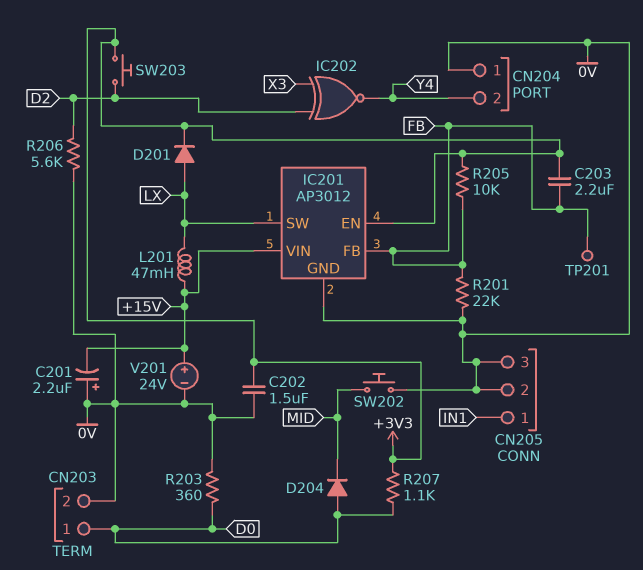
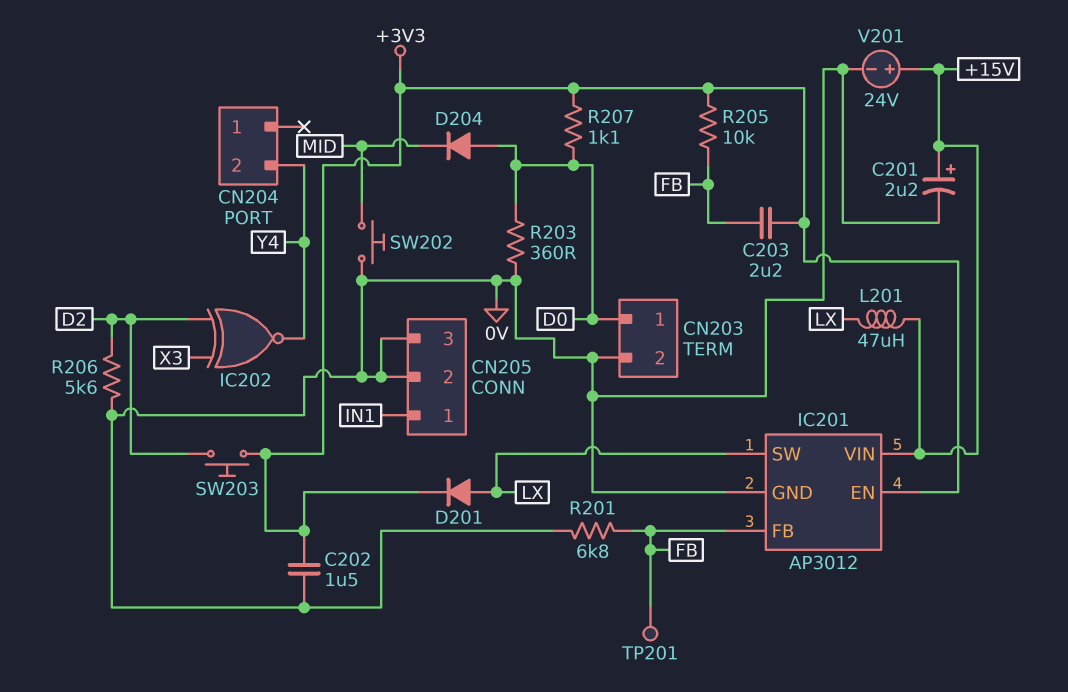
C201: 2.2uF (plus 0V, minus +15V) -> 2.2uF (plus +15V, minus 0V)
CN204 pin 1: 0V -> none
L201: 47mH (+15V, LX) -> 47uH (+15V, LX)
R201: 22k (0V, FB) -> 6.8k (0V, FB)

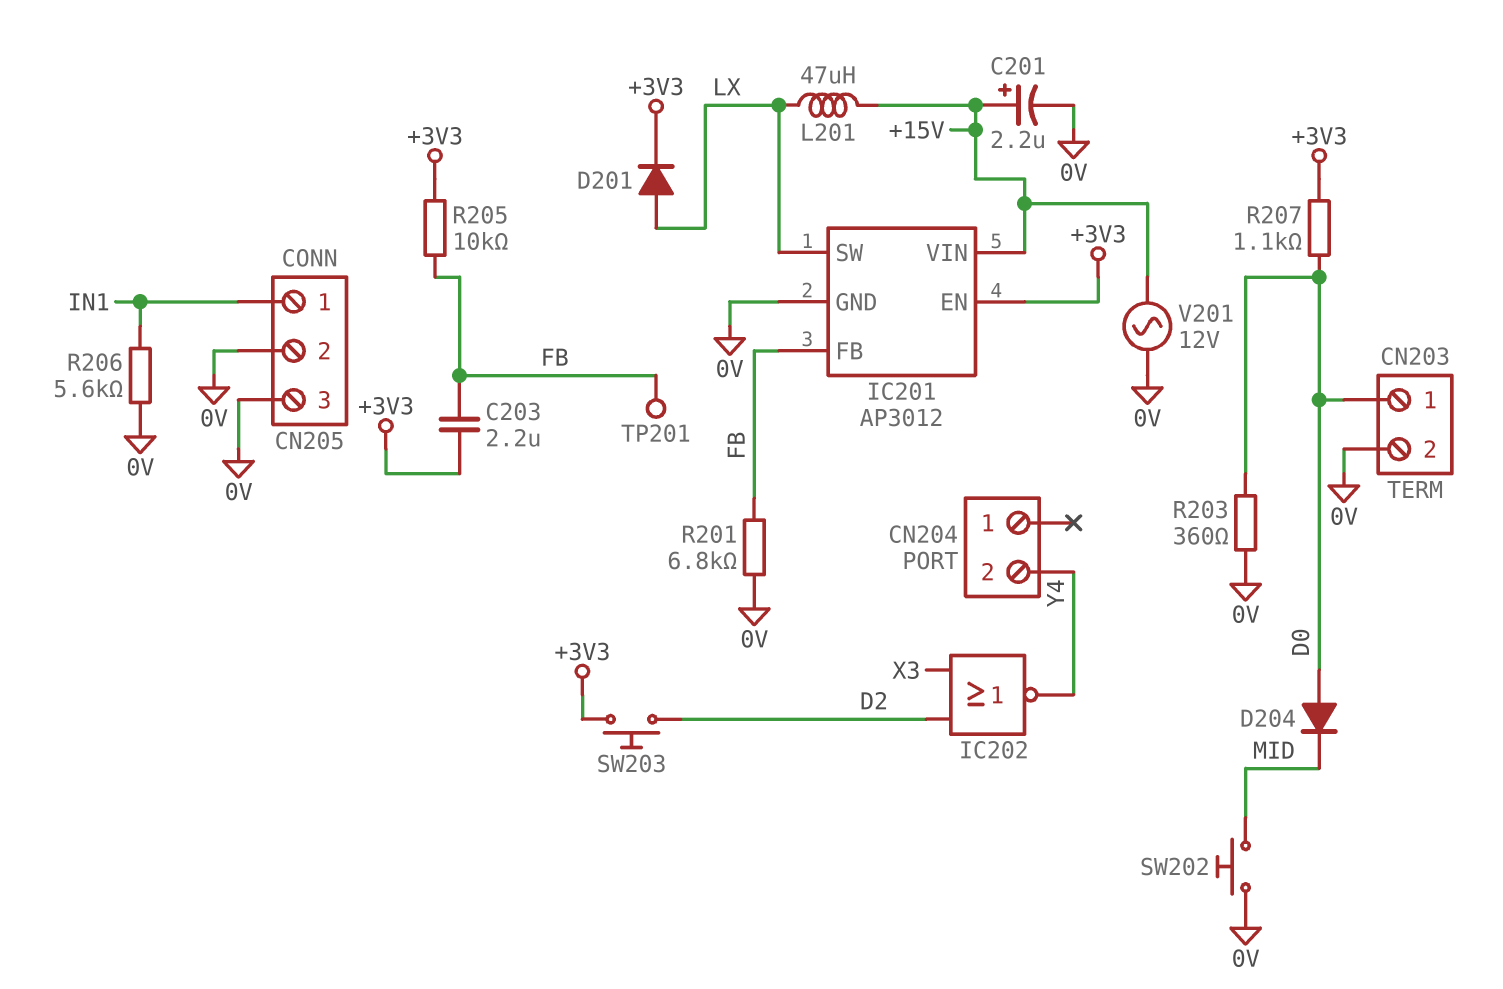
C202: 1.5uF (+3V3, 0V) -> none
IC202: XNOR (in D2, in X3, out Y4) -> NOR (in D2, in X3, out Y4)
R206: 5.6k (0V, D2) -> 5.6k (0V, IN1)
V201: 24V (plus +15V, minus 0V) -> AC 12V (+15V, 0V)

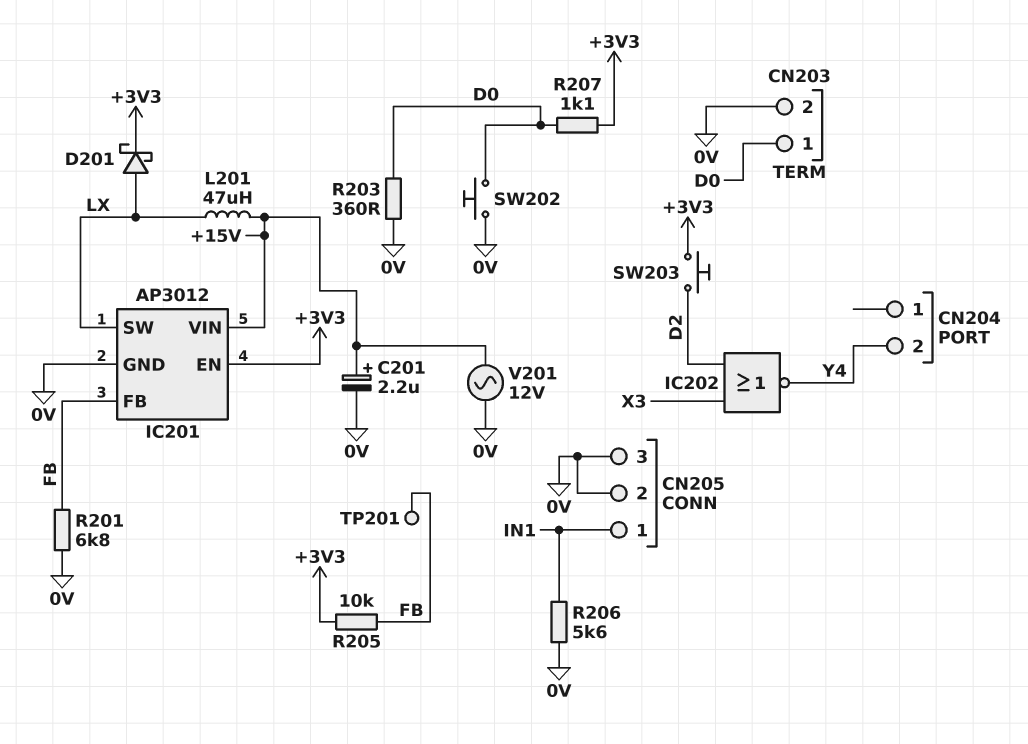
C203: 2.2uF (+3V3, FB) -> none
D201: diode (A LX, K +3V3) -> schottky (A LX, K +3V3)
D204: diode (A D0, K MID) -> none
SW202: button (0V, MID) -> button (0V, D0)

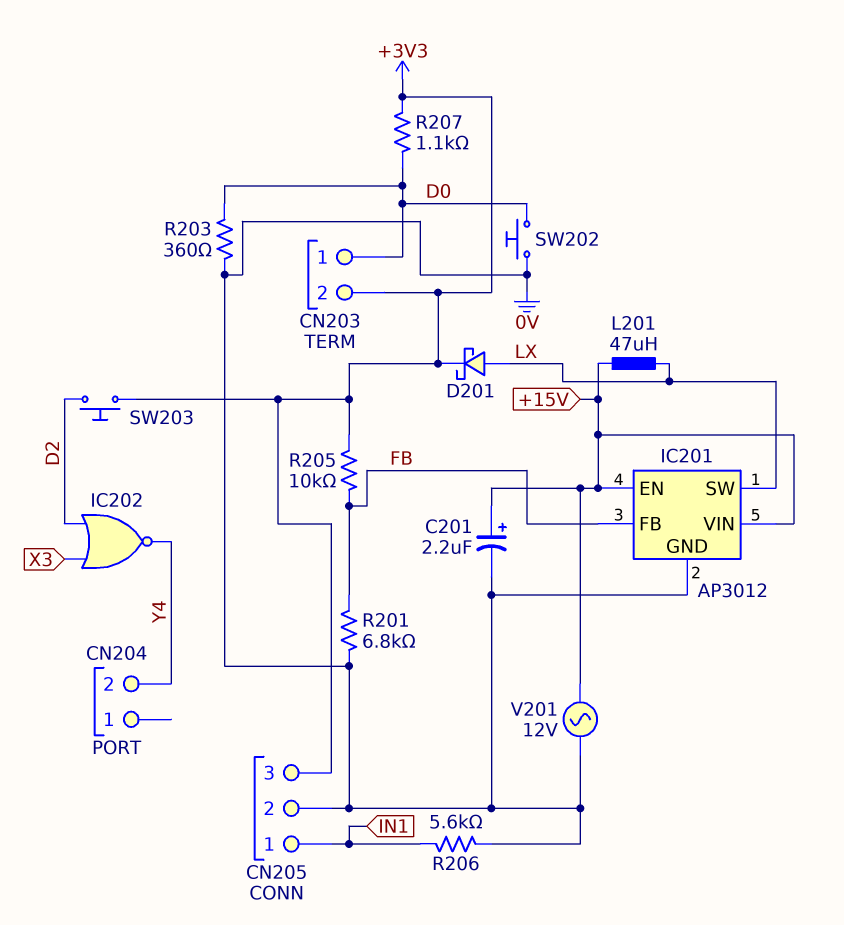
CN203 pin 2: 0V -> +3V3
CN205 pin 3: 0V -> +3V3
IC201 pin EN: +3V3 -> +15V
TP201: test point (FB) -> none

